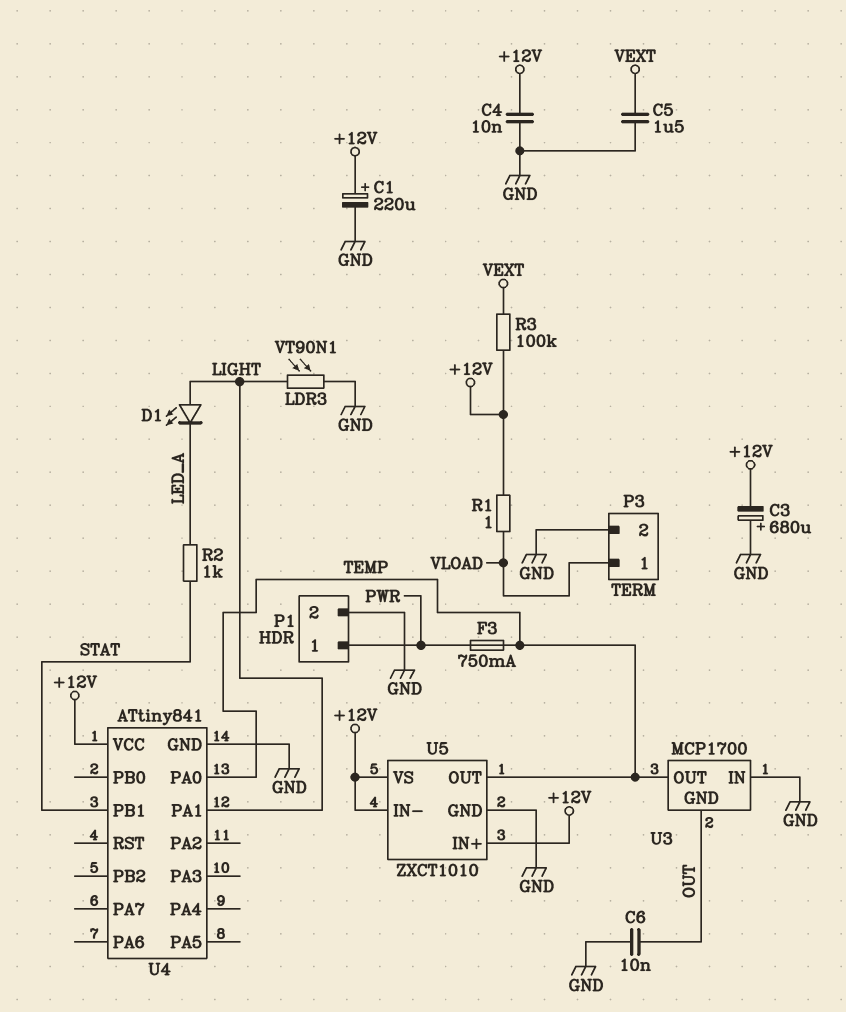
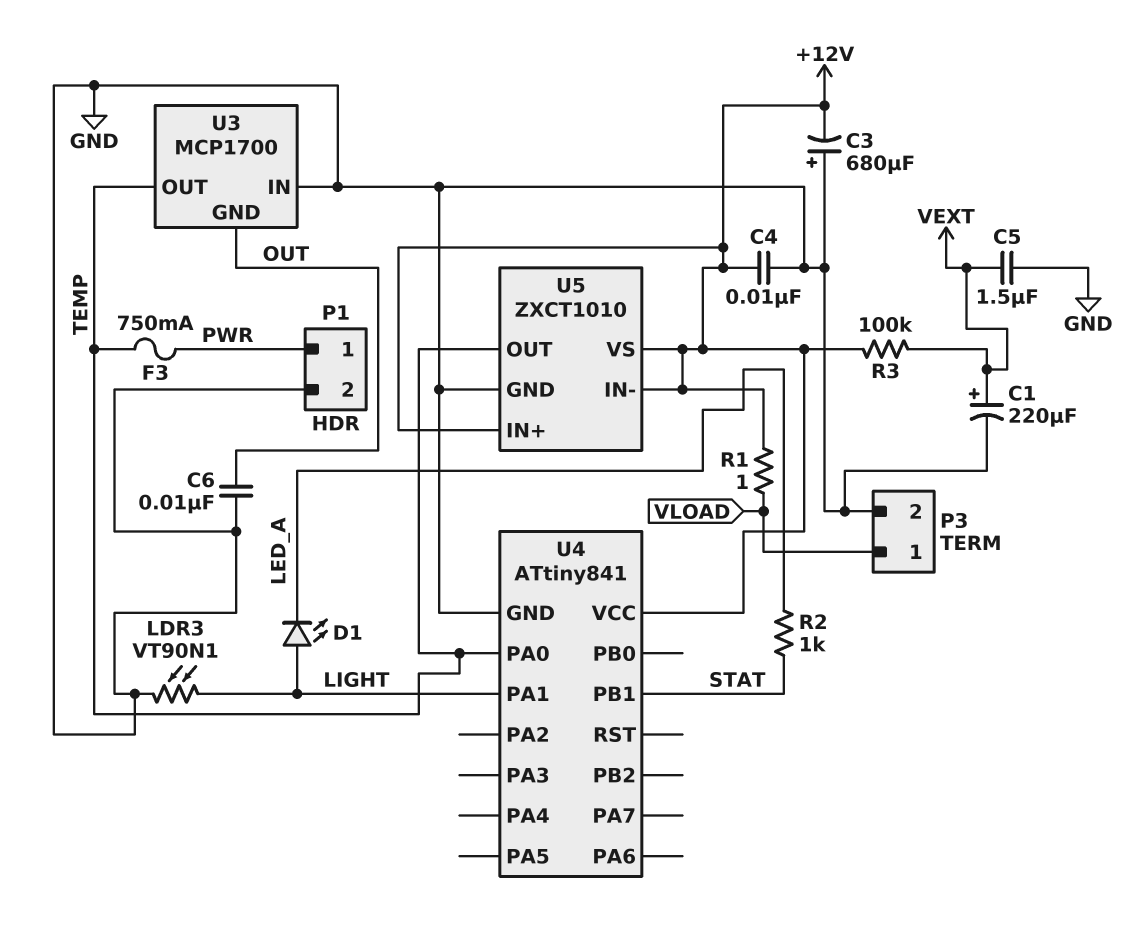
C1: 220uF (plus +12V, minus GND) -> 220uF (plus VEXT, minus GND)

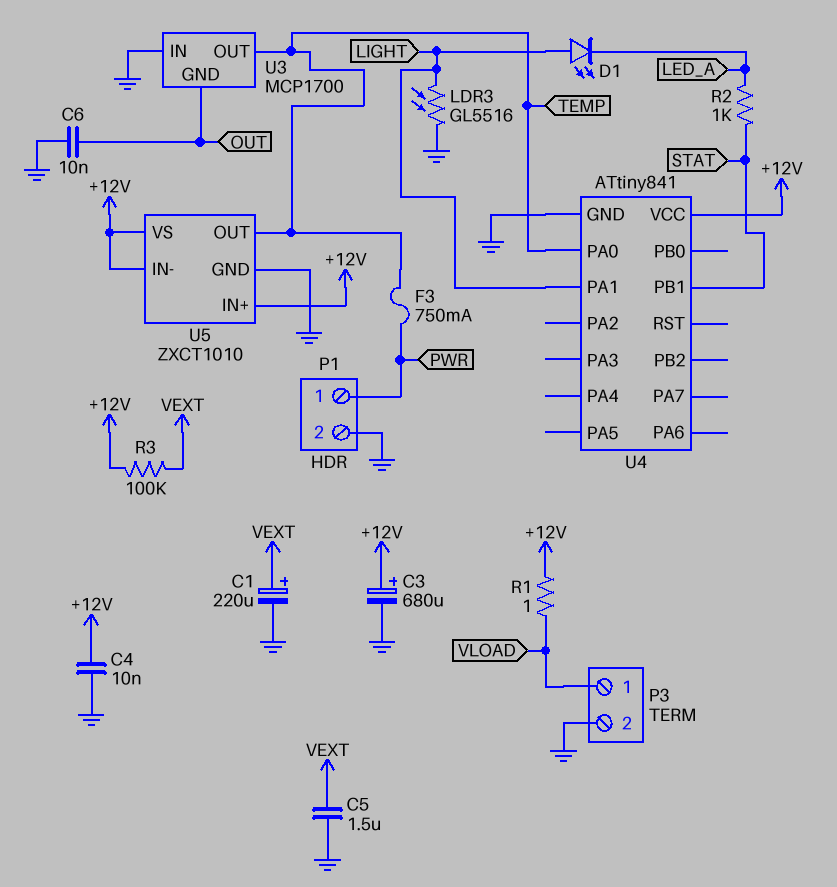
C3: 680uF (plus GND, minus +12V) -> 680uF (plus +12V, minus GND)
LDR3: VT90N1 (GND, LIGHT) -> GL5516 (GND, LIGHT)

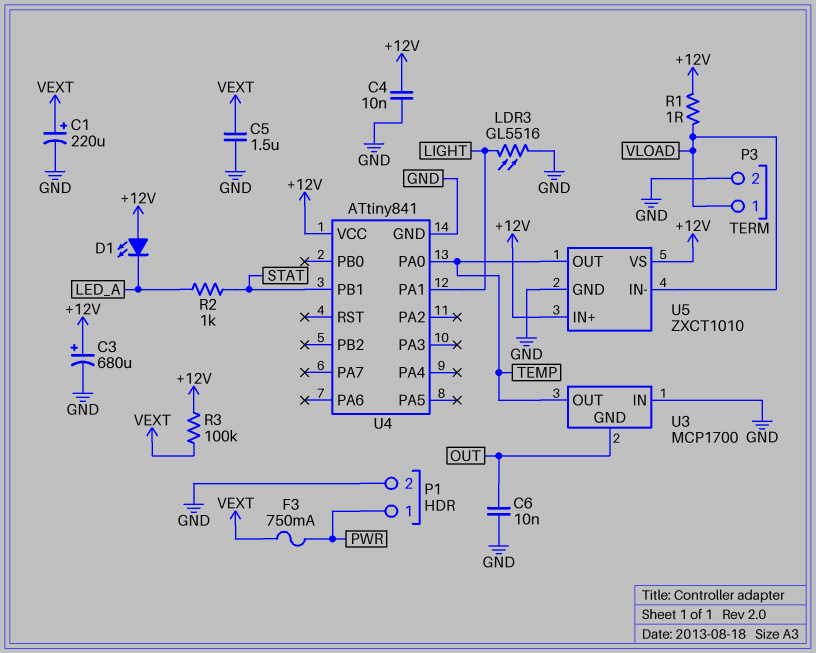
D1: LED (A LIGHT, K LED_A) -> LED (A +12V, K LED_A)
F3: 750mA (PWR, TEMP) -> 750mA (PWR, VEXT)
U5 pin IN-: +12V -> VLOAD

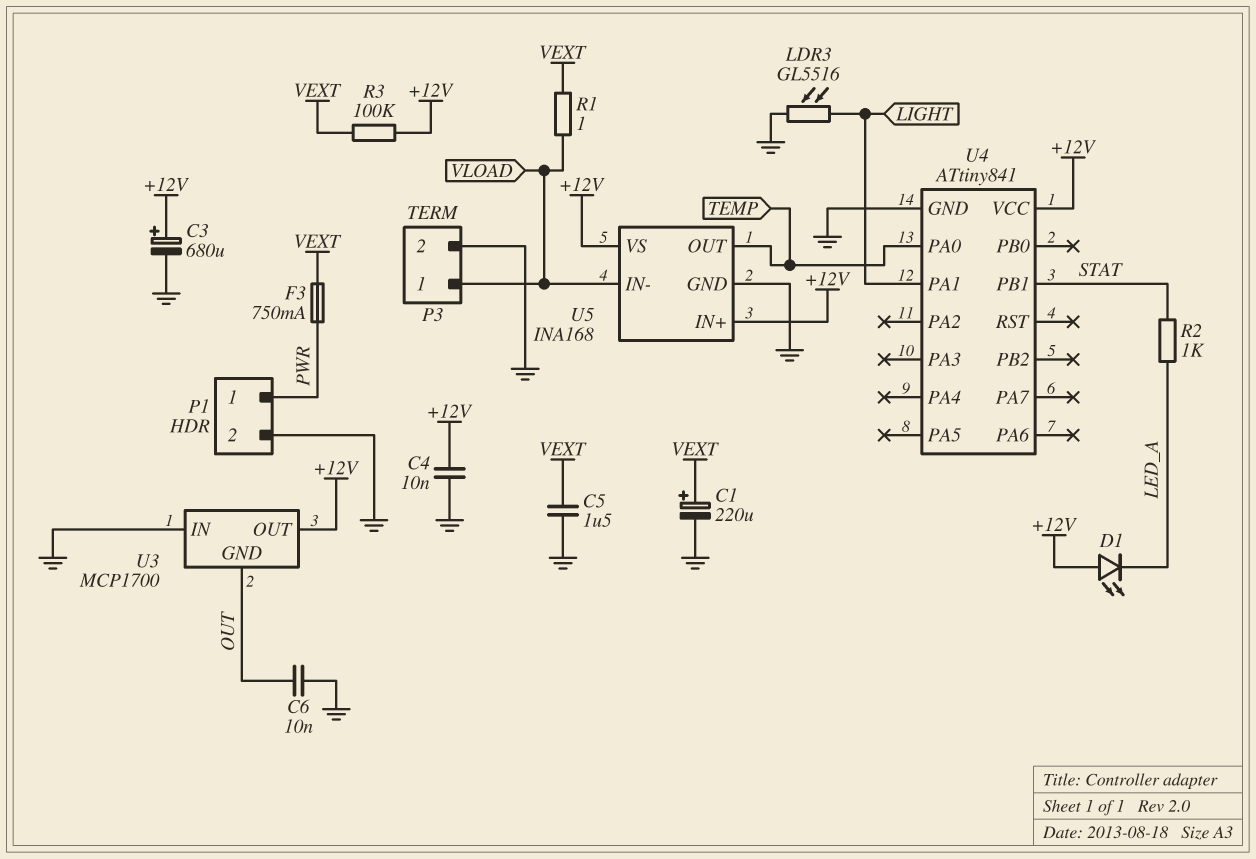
R1: 1 (+12V, VLOAD) -> 1 (VEXT, VLOAD)
U3 pin OUT: TEMP -> +12V
U5: ZXCT1010 -> INA168

